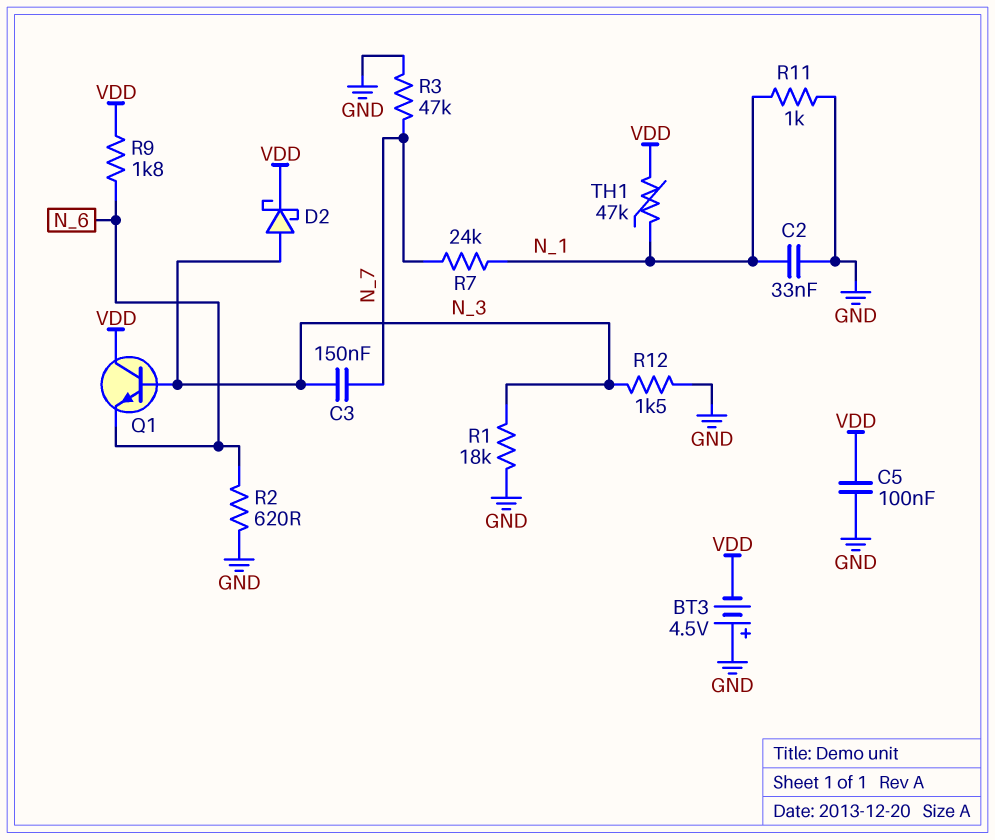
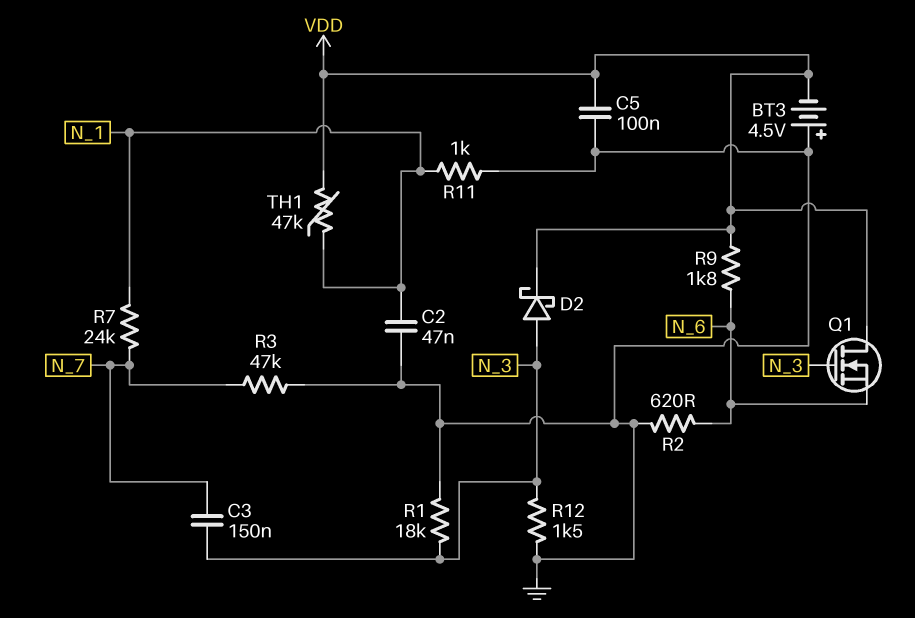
C2: 33nF (GND, N_1) -> 47nF (GND, N_1)
Q1: NPN (B N_3, C VDD, E N_6) -> NMOS (G N_3, D VDD, S N_6)

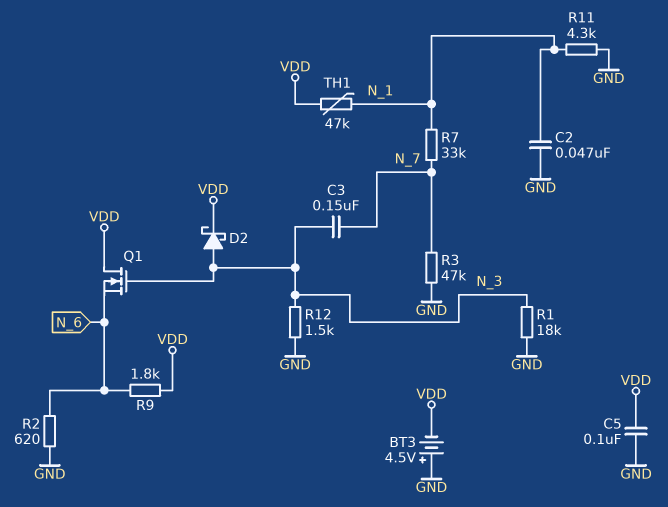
R7: 24k (N_1, N_7) -> 33k (N_1, N_7)
R11: 1k (GND, N_1) -> 4.3k (GND, N_1)

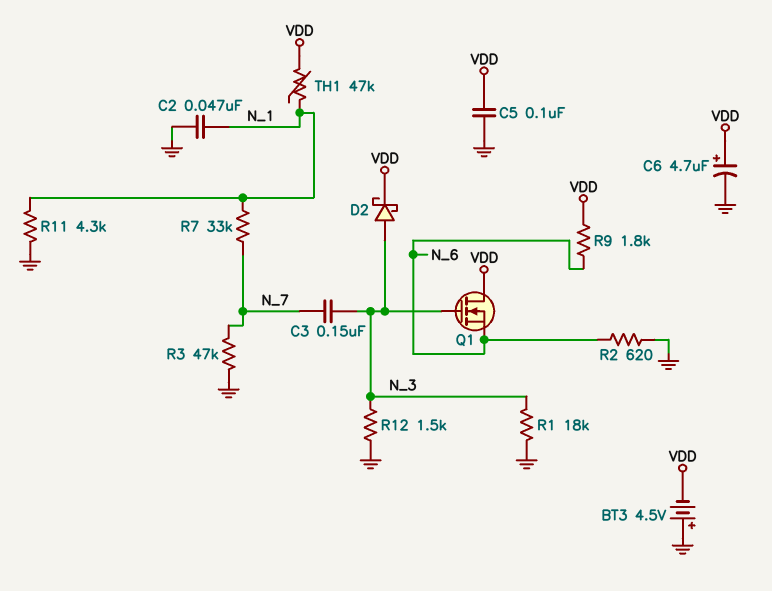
C6: none -> 4.7uF (plus VDD, minus GND)

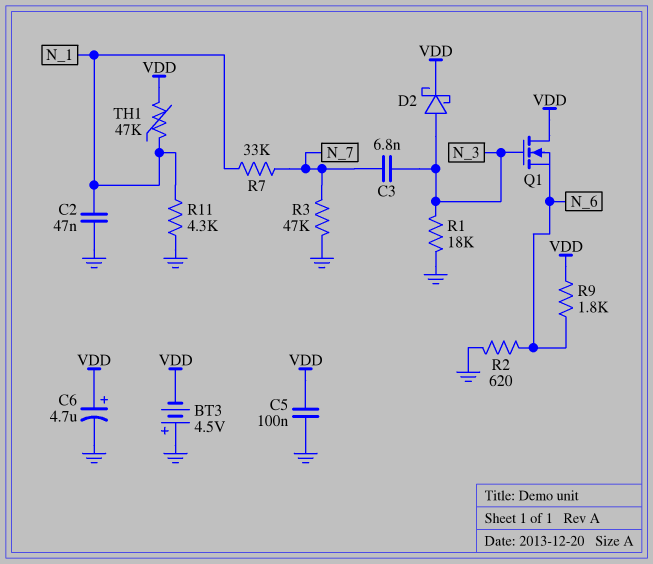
C3: 150nF (N_3, N_7) -> 6.8nF (N_3, N_7)
R12: 1.5k (GND, N_3) -> none

